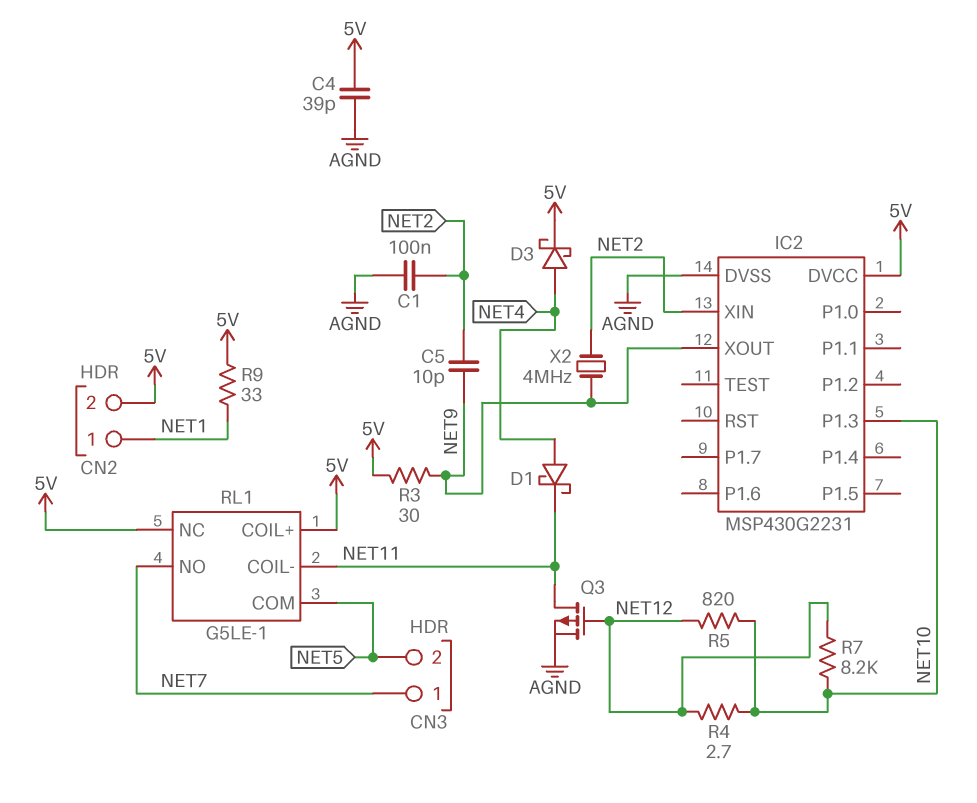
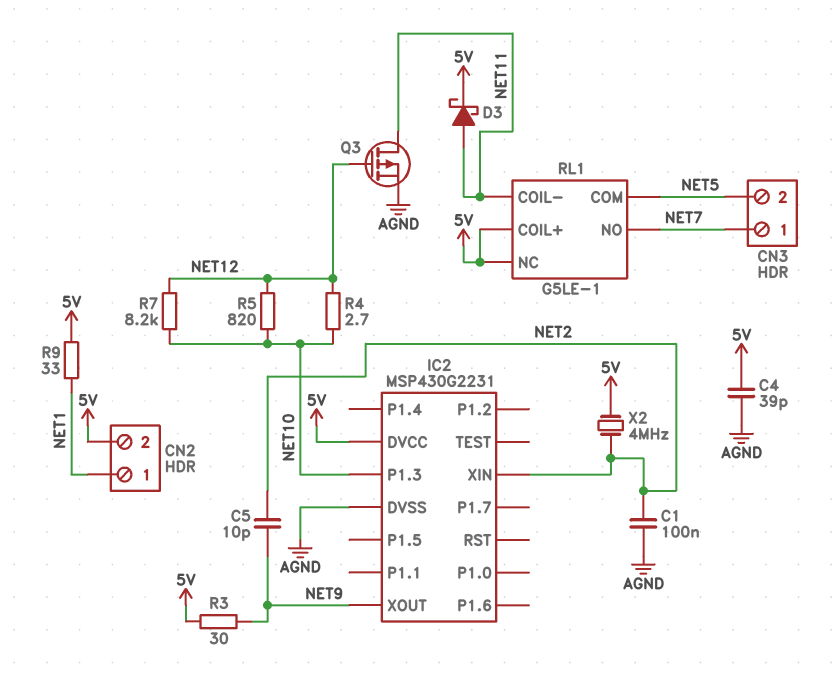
D1: schottky (A NET4, K NET11) -> none
D3: schottky (A NET4, K 5V) -> schottky (A NET11, K 5V)
X2: 4MHz (NET2, NET9) -> 4MHz (5V, NET2)

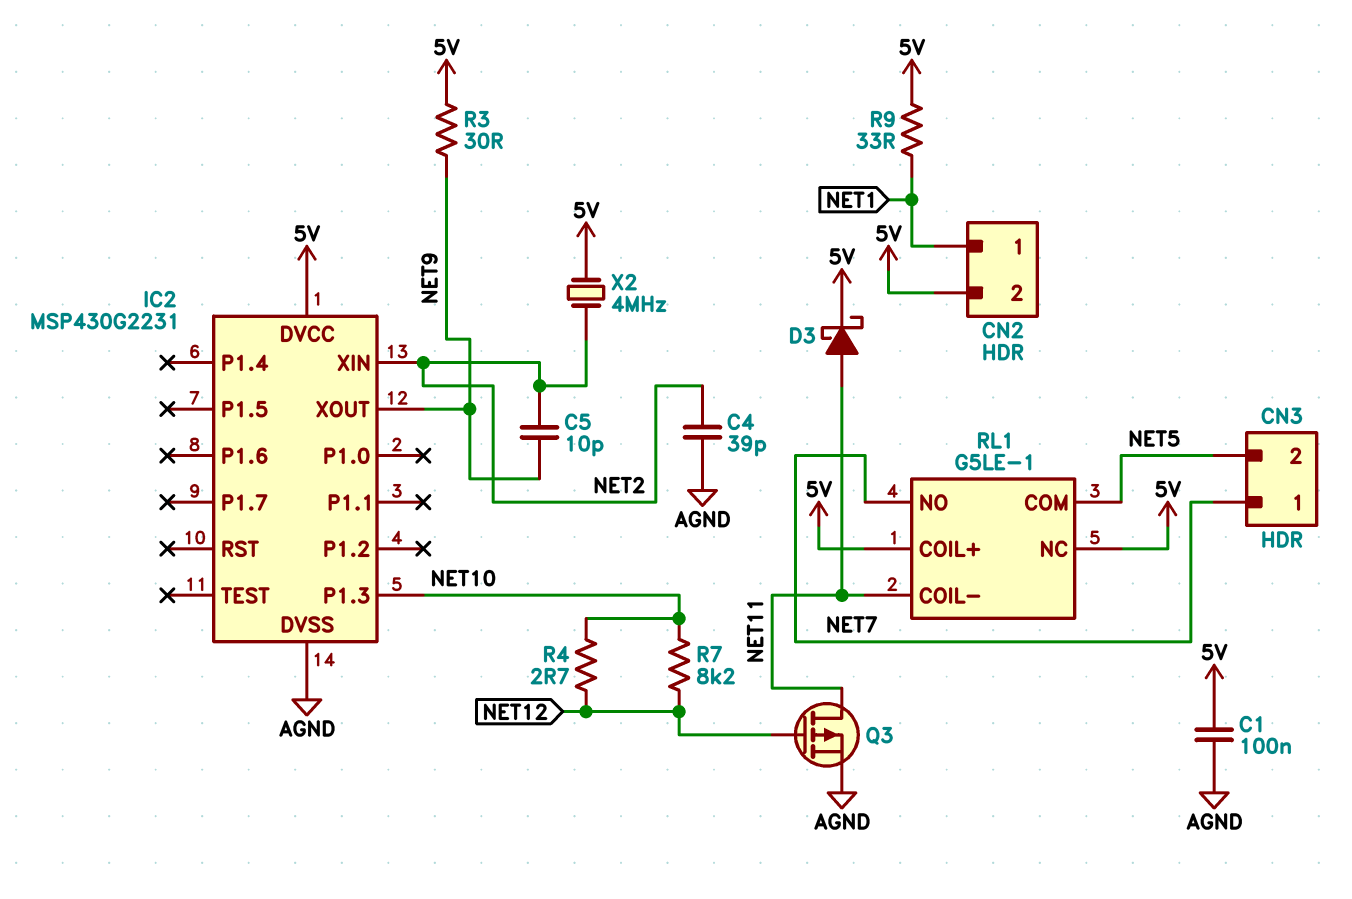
C1: 100nF (AGND, NET2) -> 100nF (5V, AGND)
C4: 39pF (5V, AGND) -> 39pF (AGND, NET2)
R5: 820 (NET10, NET12) -> none

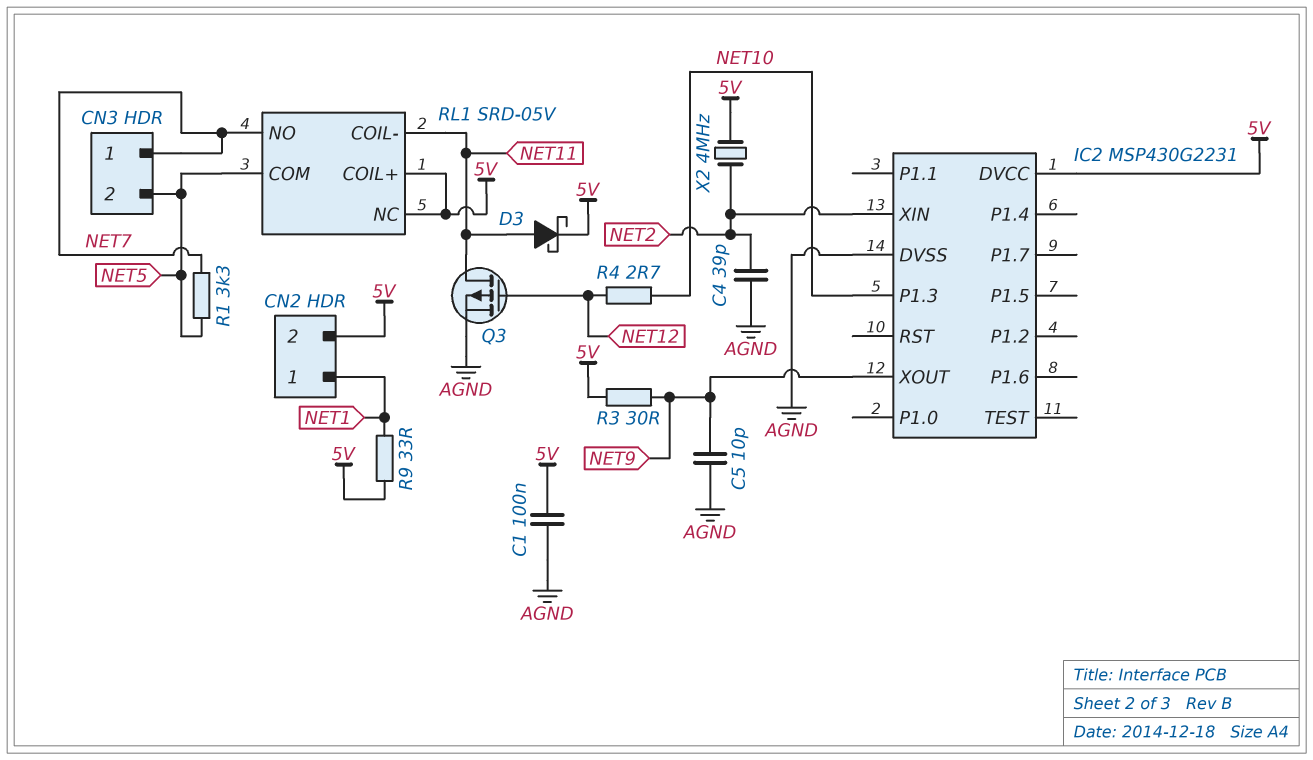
C5: 10pF (NET2, NET9) -> 10pF (AGND, NET9)
R1: none -> 3.3k (NET5, NET7)
R7: 8.2k (NET10, NET12) -> none
RL1: G5LE-1 -> SRD-05V

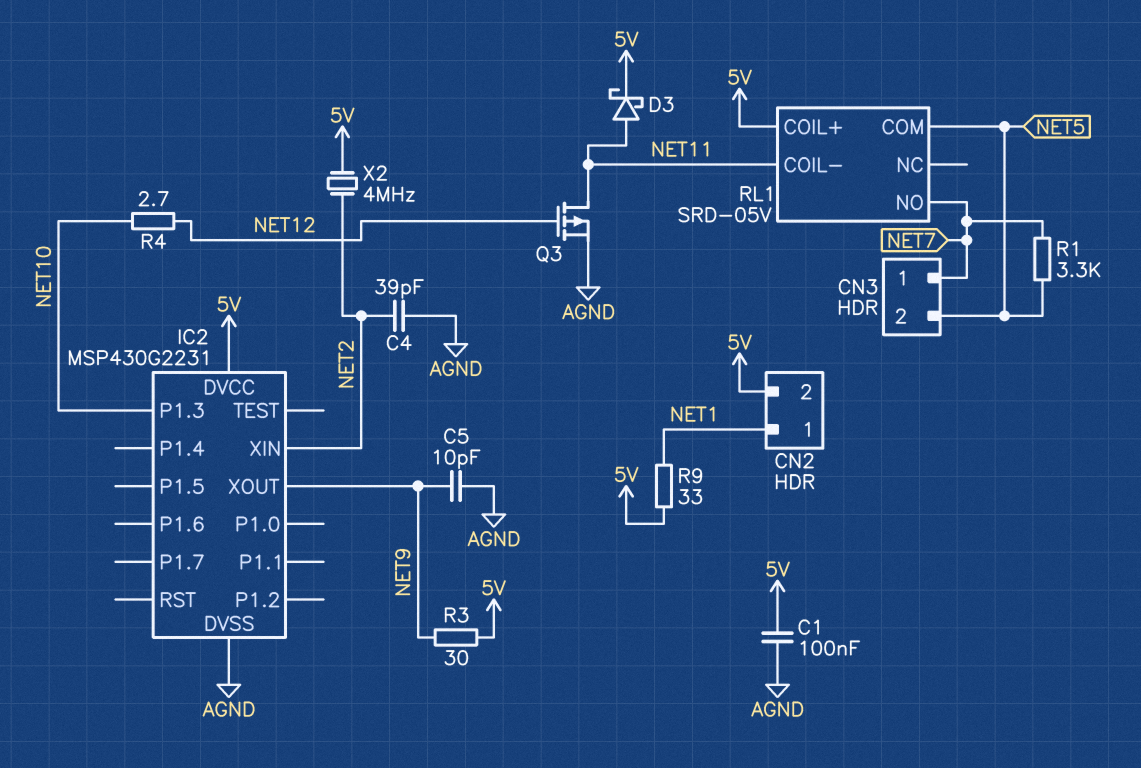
RL1 pin NC: 5V -> none

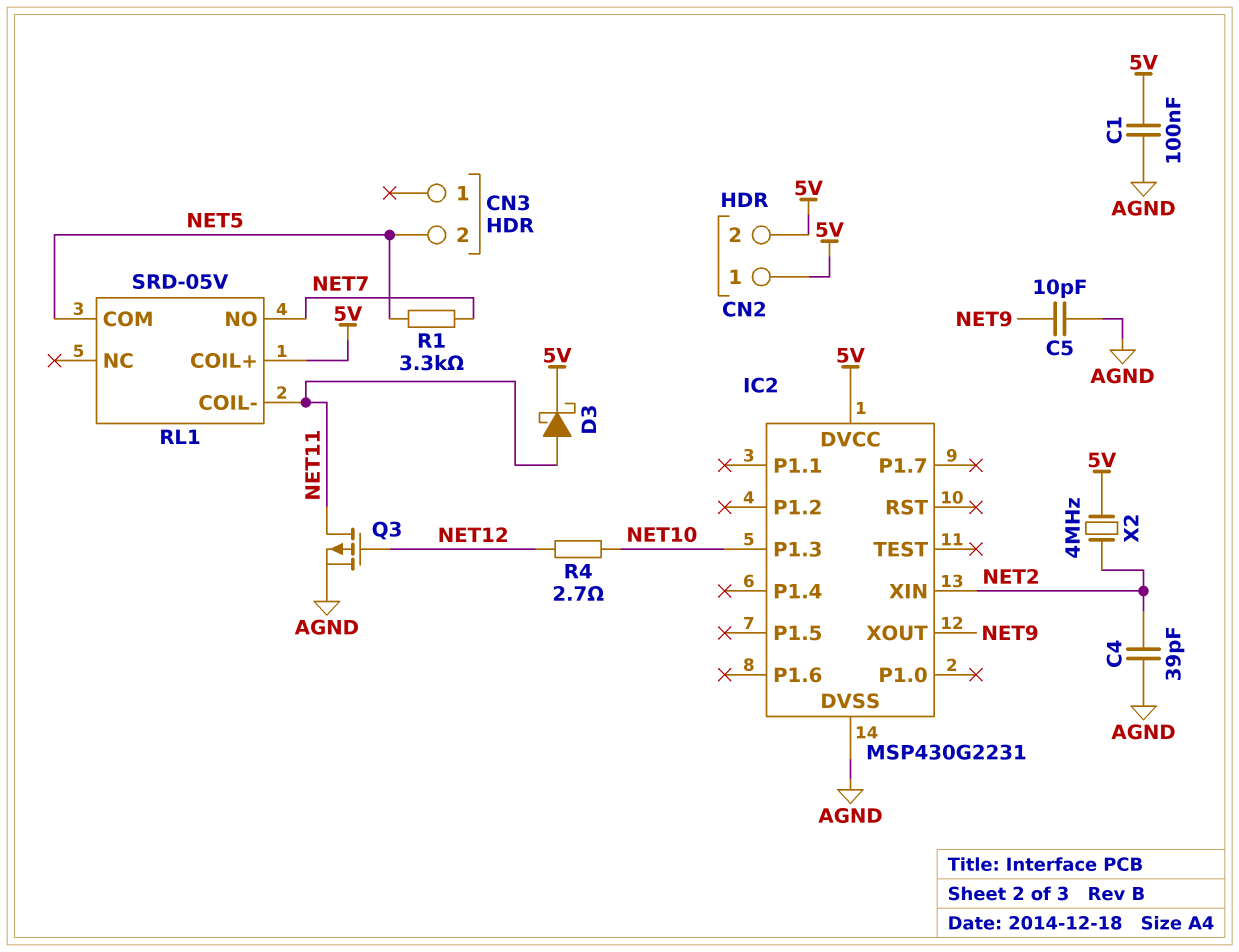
CN2 pin 1: NET1 -> 5V
CN3 pin 1: NET7 -> none
R3: 30 (5V, NET9) -> none
R9: 33 (5V, NET1) -> none

